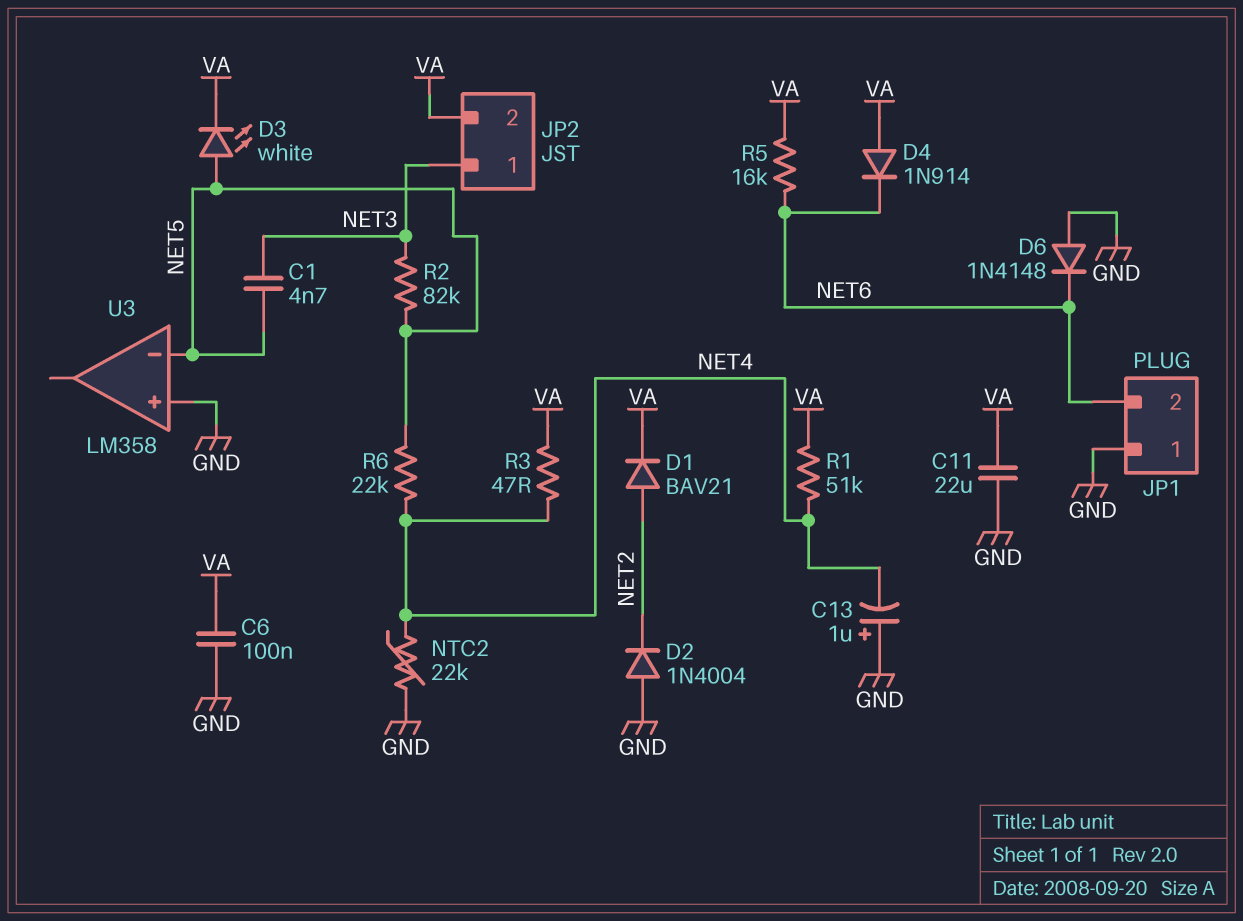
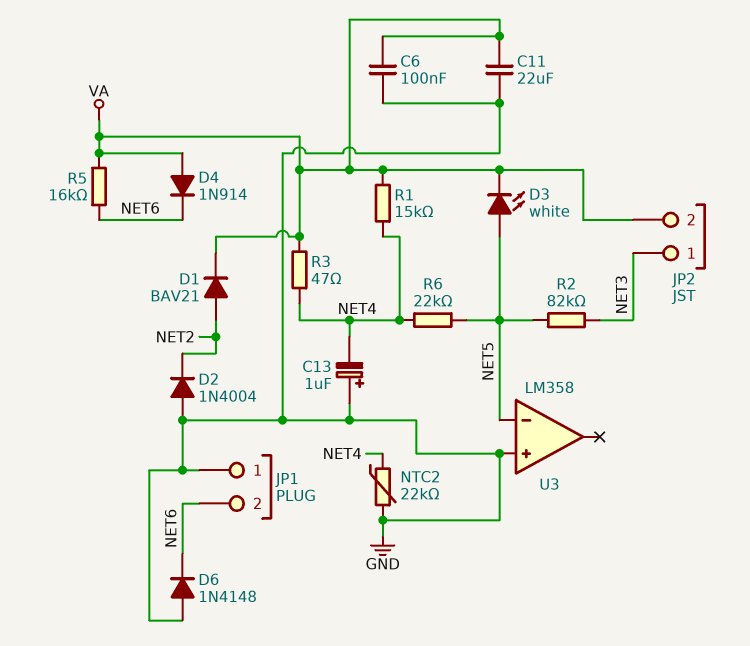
C1: 4.7nF (NET3, NET5) -> none
R1: 51k (NET4, VA) -> 15k (NET4, VA)

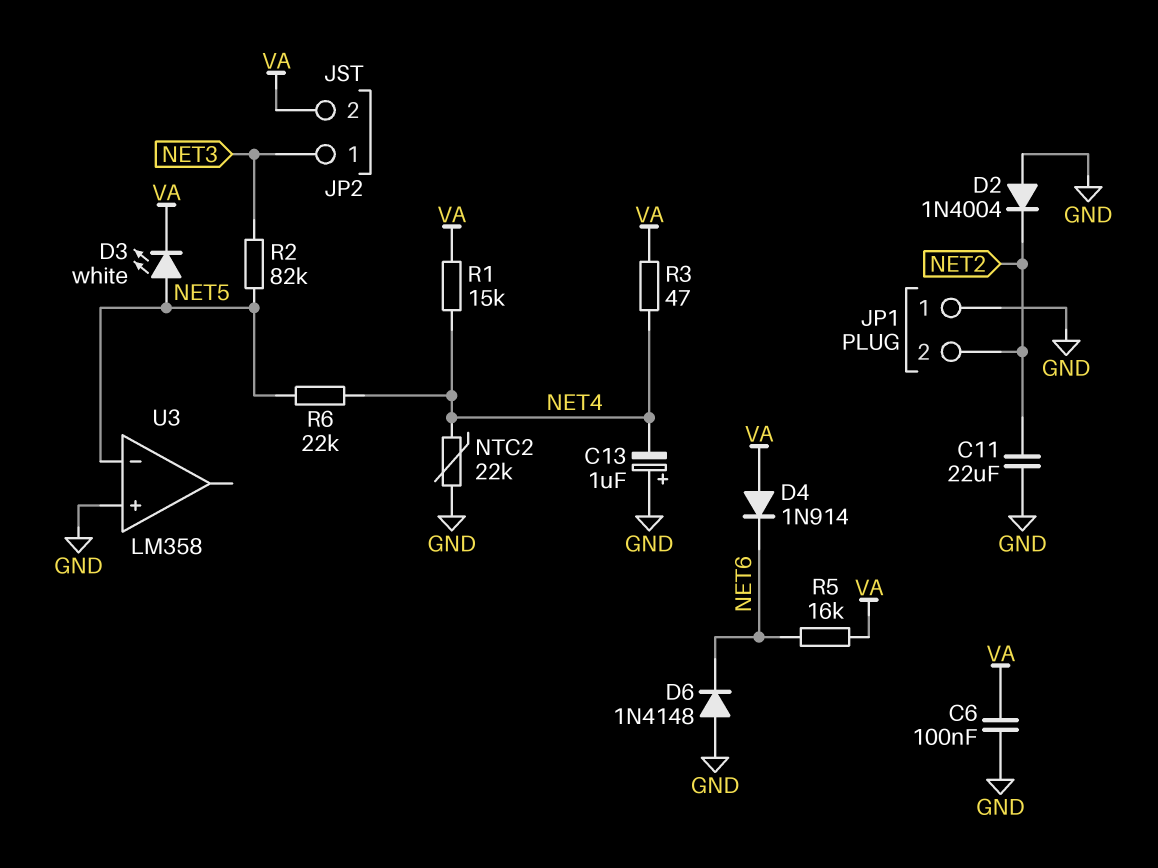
C11: 22uF (GND, VA) -> 22uF (GND, NET2)
D1: diode BAV21 (A NET2, K VA) -> none
JP1 pin 2: NET6 -> NET2

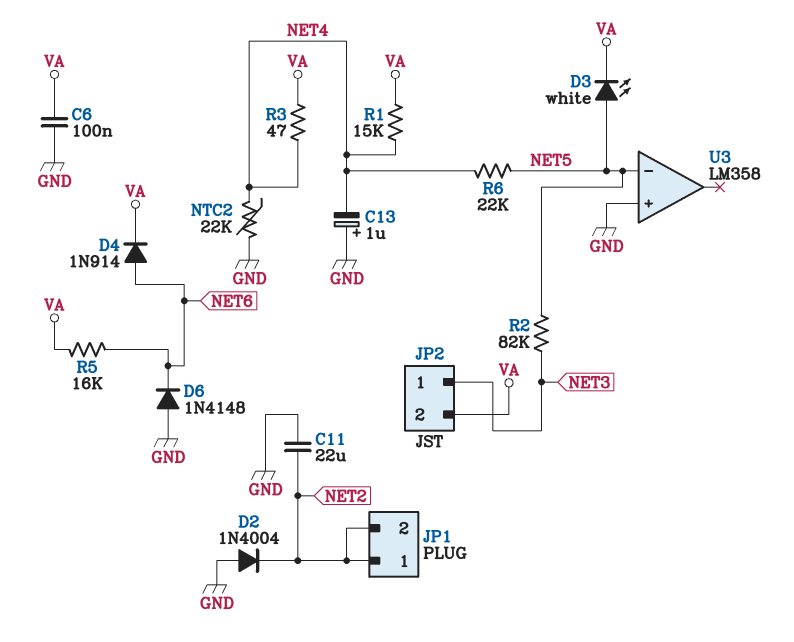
D4: diode 1N914 (A VA, K NET6) -> diode 1N914 (A NET6, K VA)
JP1 pin 1: GND -> NET2

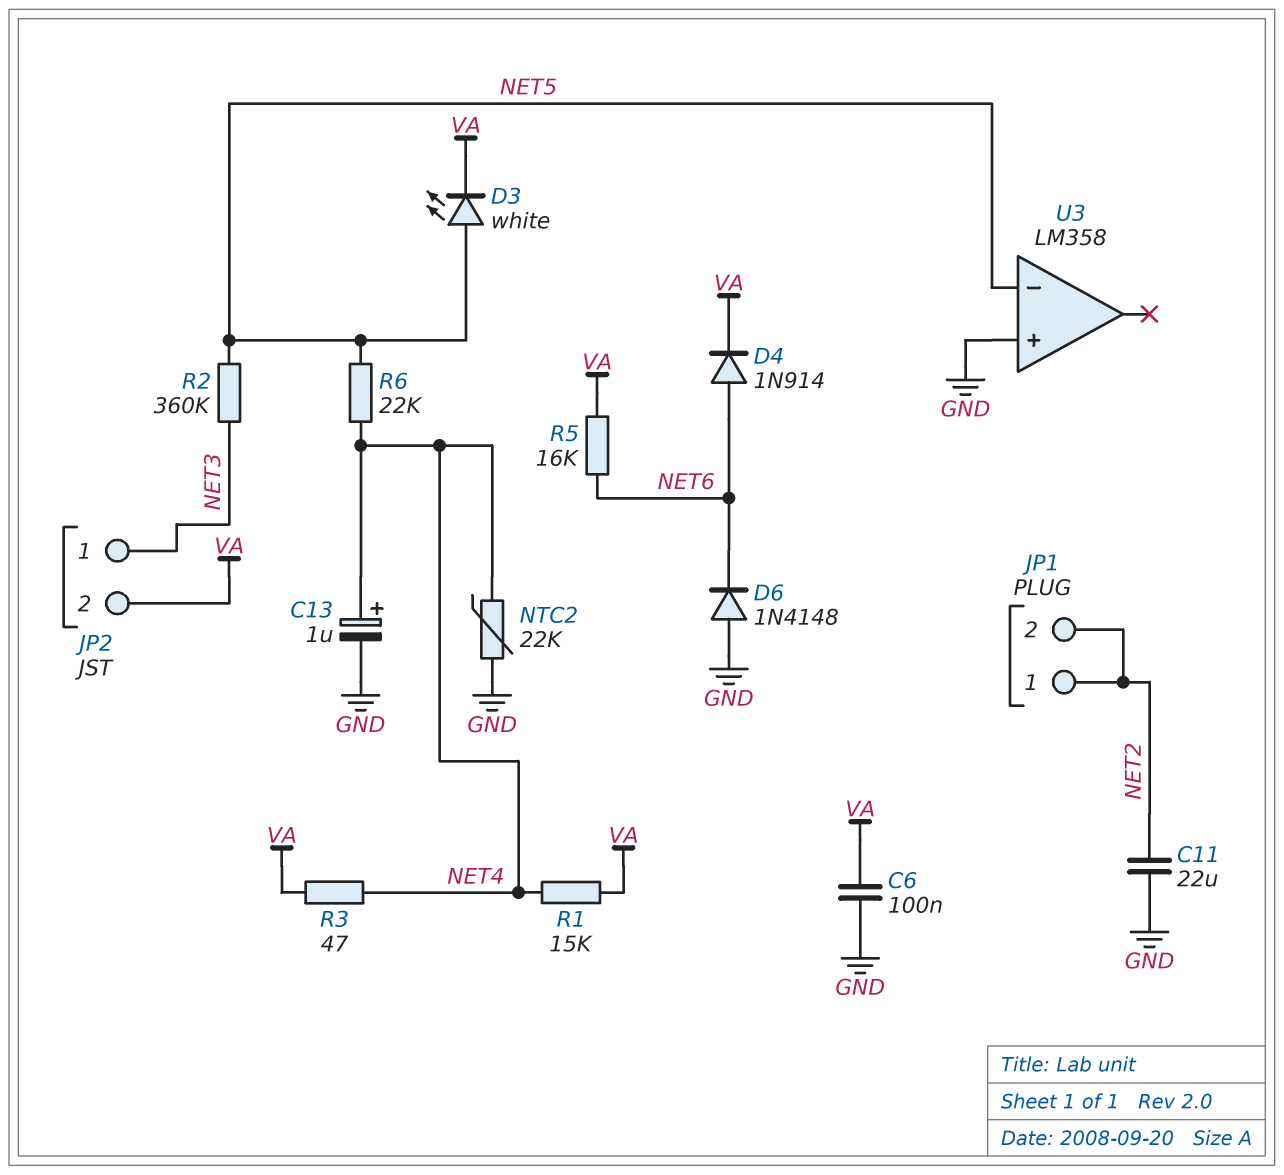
C13: 1uF (plus GND, minus NET4) -> 1uF (plus NET4, minus GND)
D2: diode 1N4004 (A GND, K NET2) -> none
R2: 82k (NET3, NET5) -> 360k (NET3, NET5)

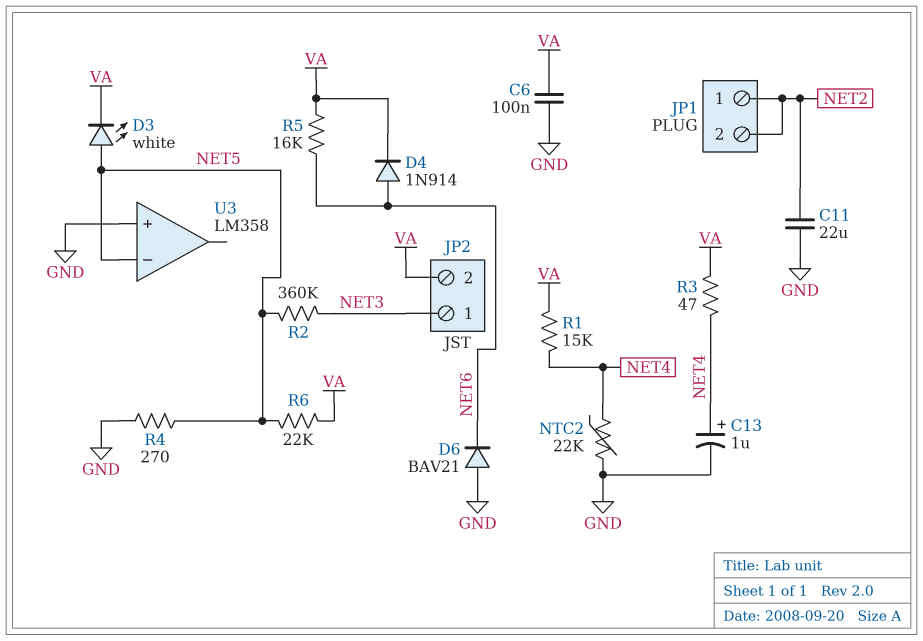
D6: diode 1N4148 (A GND, K NET6) -> diode BAV21 (A GND, K NET6)
R4: none -> 270 (GND, NET5)
R6: 22k (NET4, NET5) -> 22k (NET5, VA)

